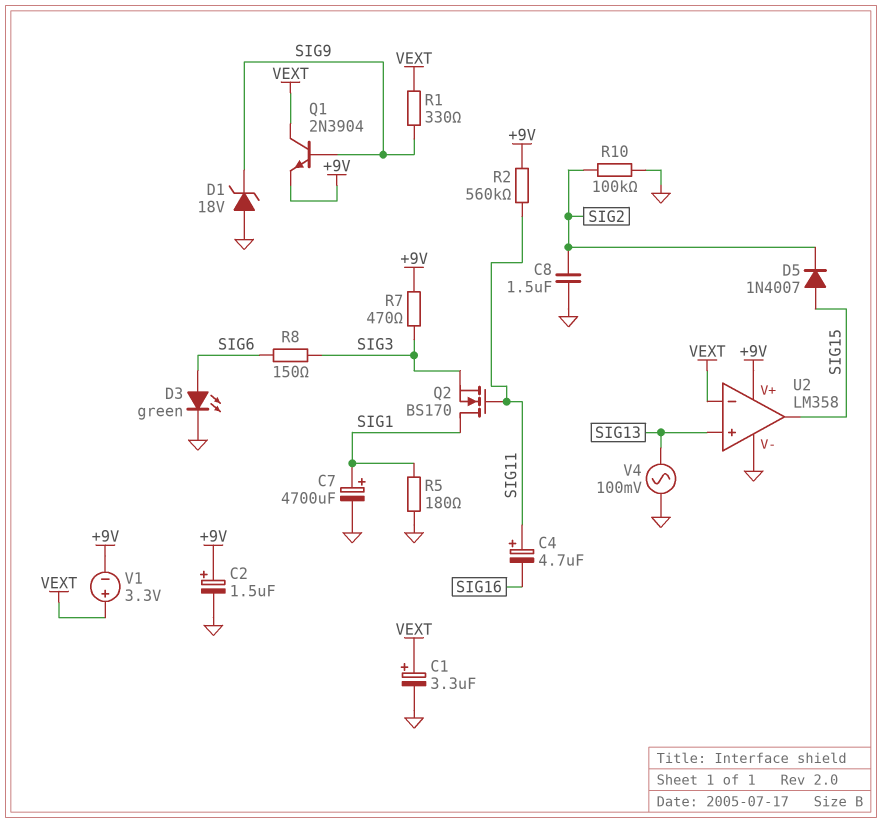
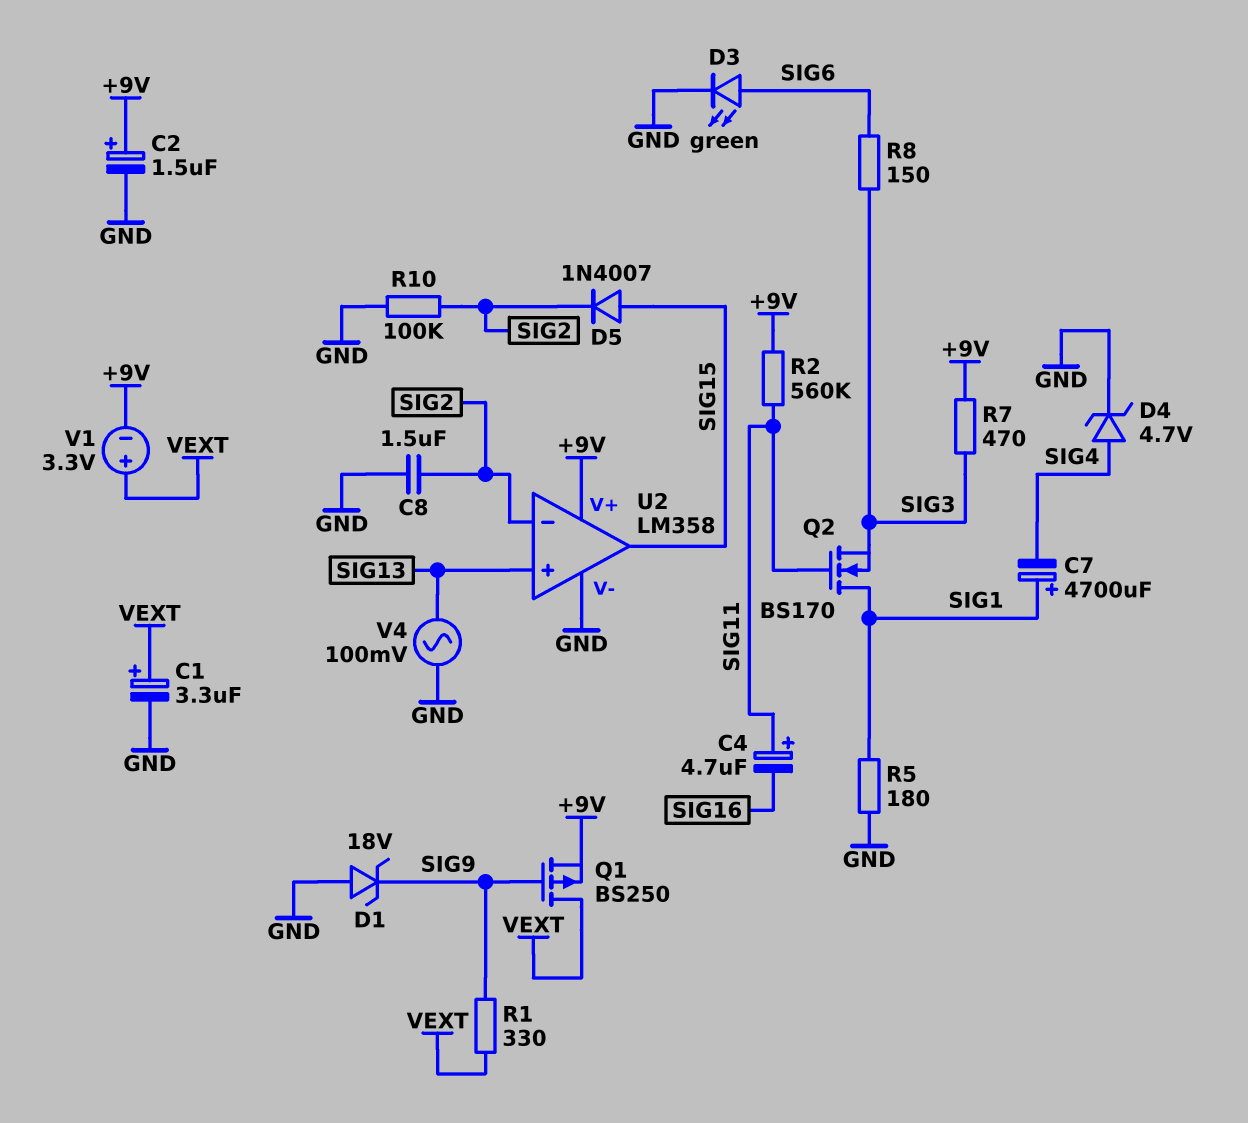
C7: 4700uF (plus SIG1, minus GND) -> 4700uF (plus SIG1, minus SIG4)
D4: none -> zener 4.7V (A SIG4, K GND)
Q1: NPN 2N3904 (B SIG9, C VEXT, E +9V) -> PMOS BS250 (G SIG9, D VEXT, S +9V)
U2 pin in-: VEXT -> SIG2

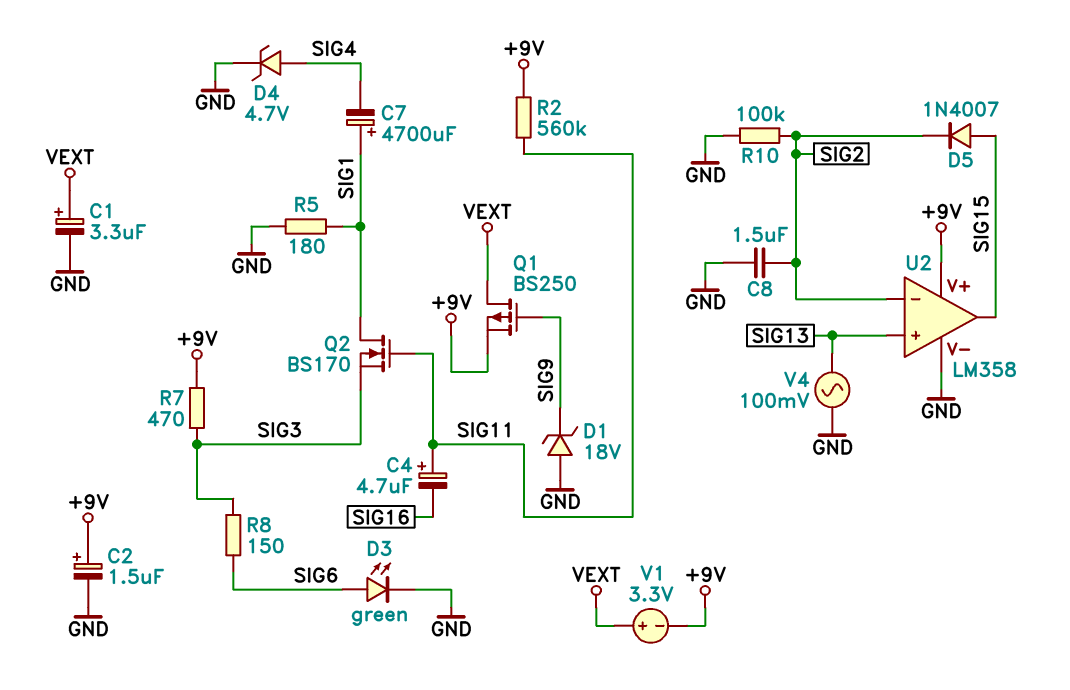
R1: 330 (SIG9, VEXT) -> none

